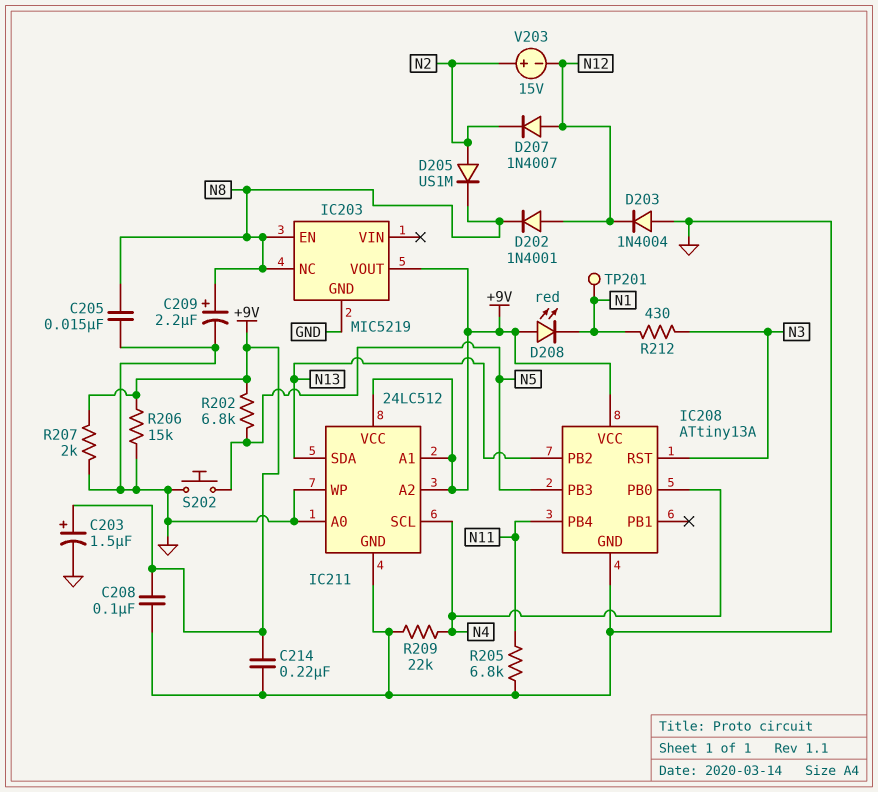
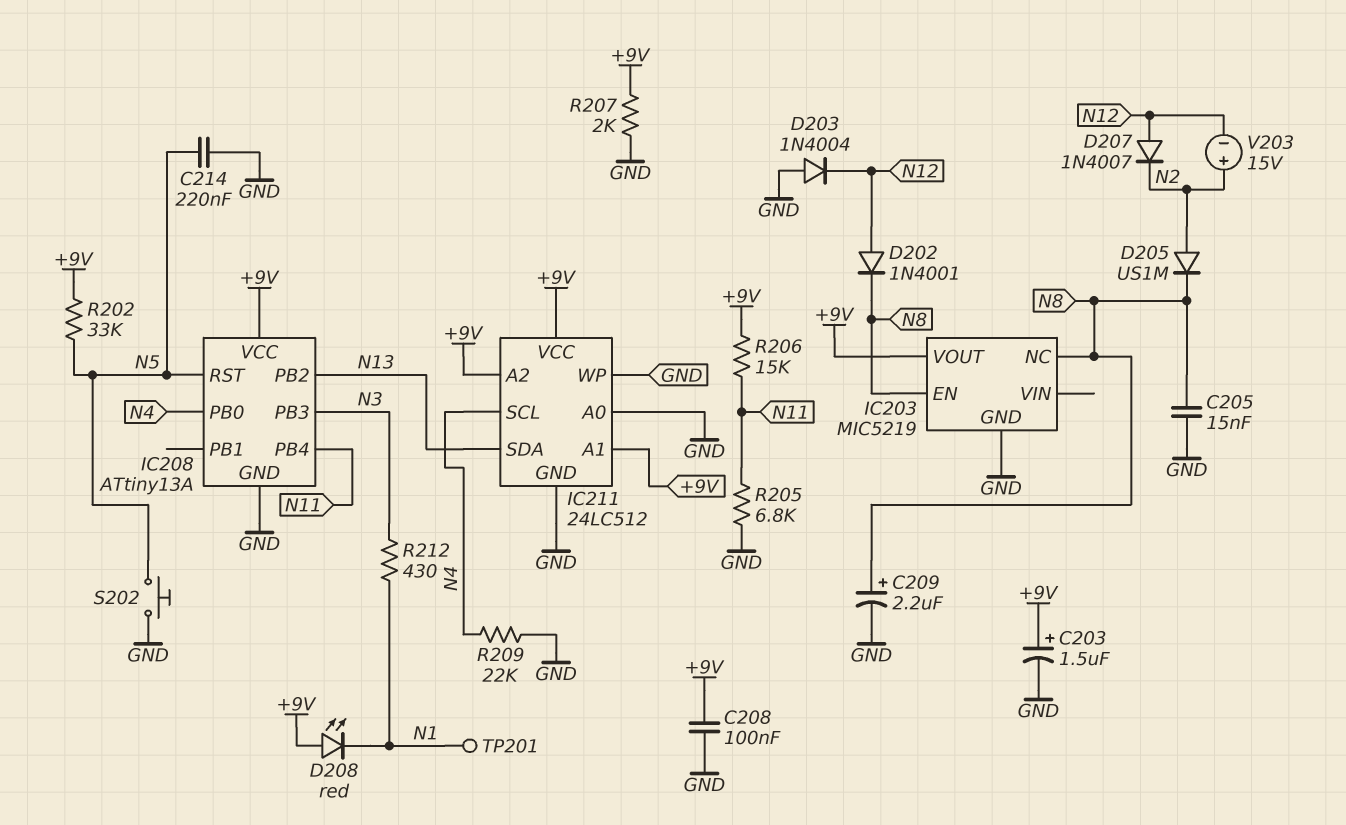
C214: 220nF (+9V, GND) -> 220nF (GND, N5)
IC208 pin PB3: N5 -> N3
IC208 pin RST: N3 -> N5
R202: 6.8k (+9V, N5) -> 33k (+9V, N5)
R206: 15k (+9V, GND) -> 15k (+9V, N11)

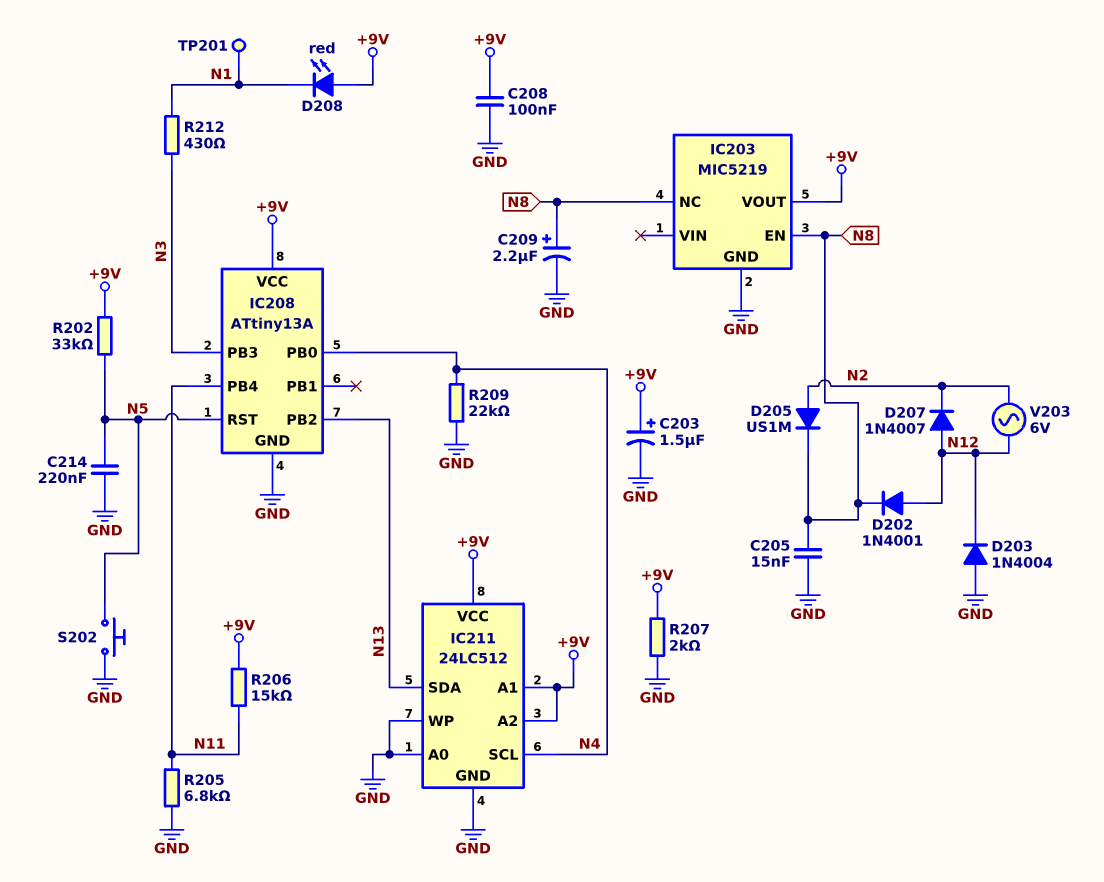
V203: 15V (plus N2, minus N12) -> AC 6V (N2, N12)

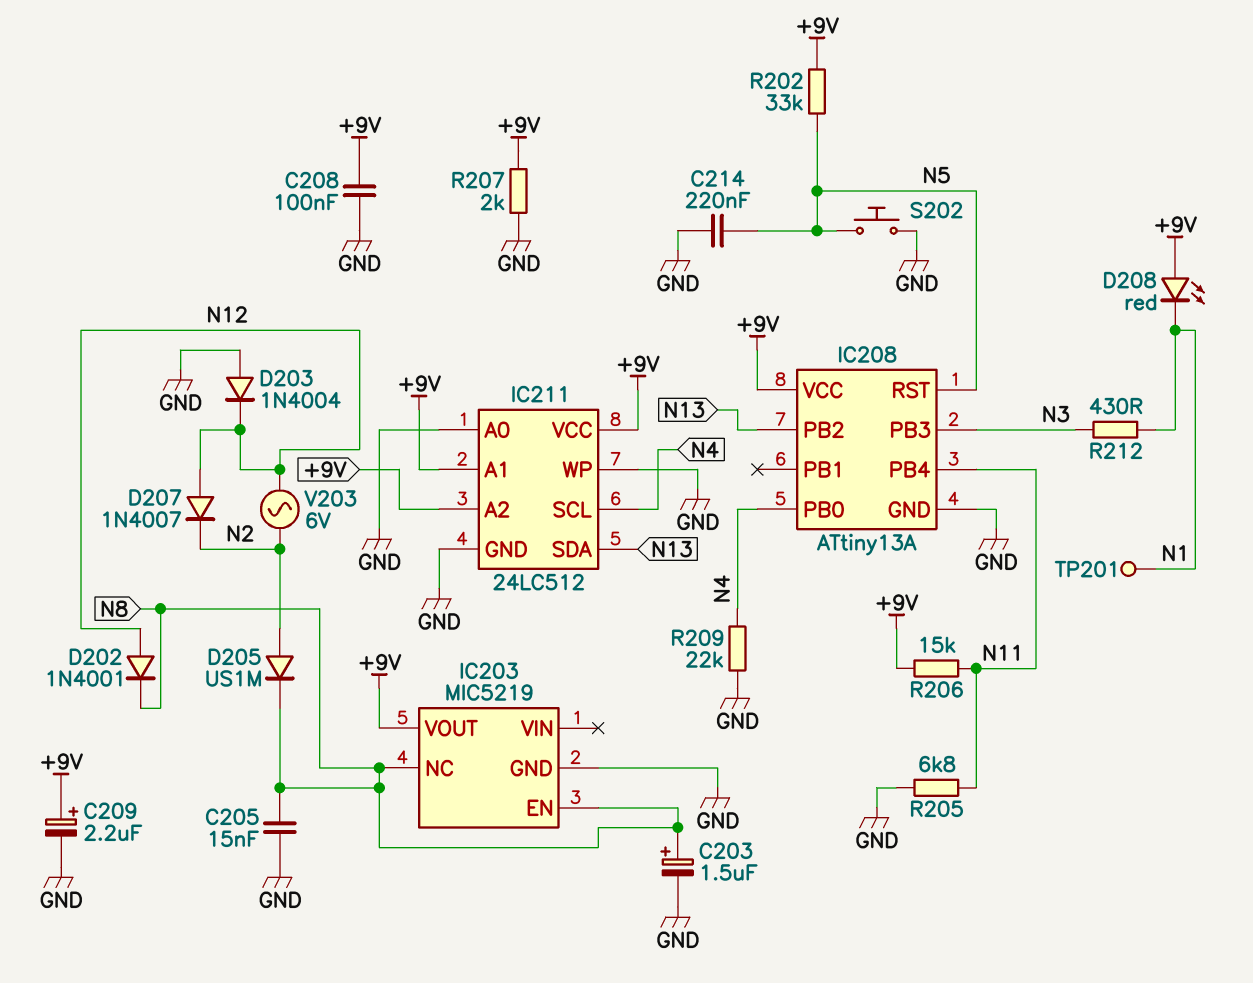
C203: 1.5uF (plus +9V, minus GND) -> 1.5uF (plus N8, minus GND)
C209: 2.2uF (plus N8, minus GND) -> 2.2uF (plus +9V, minus GND)

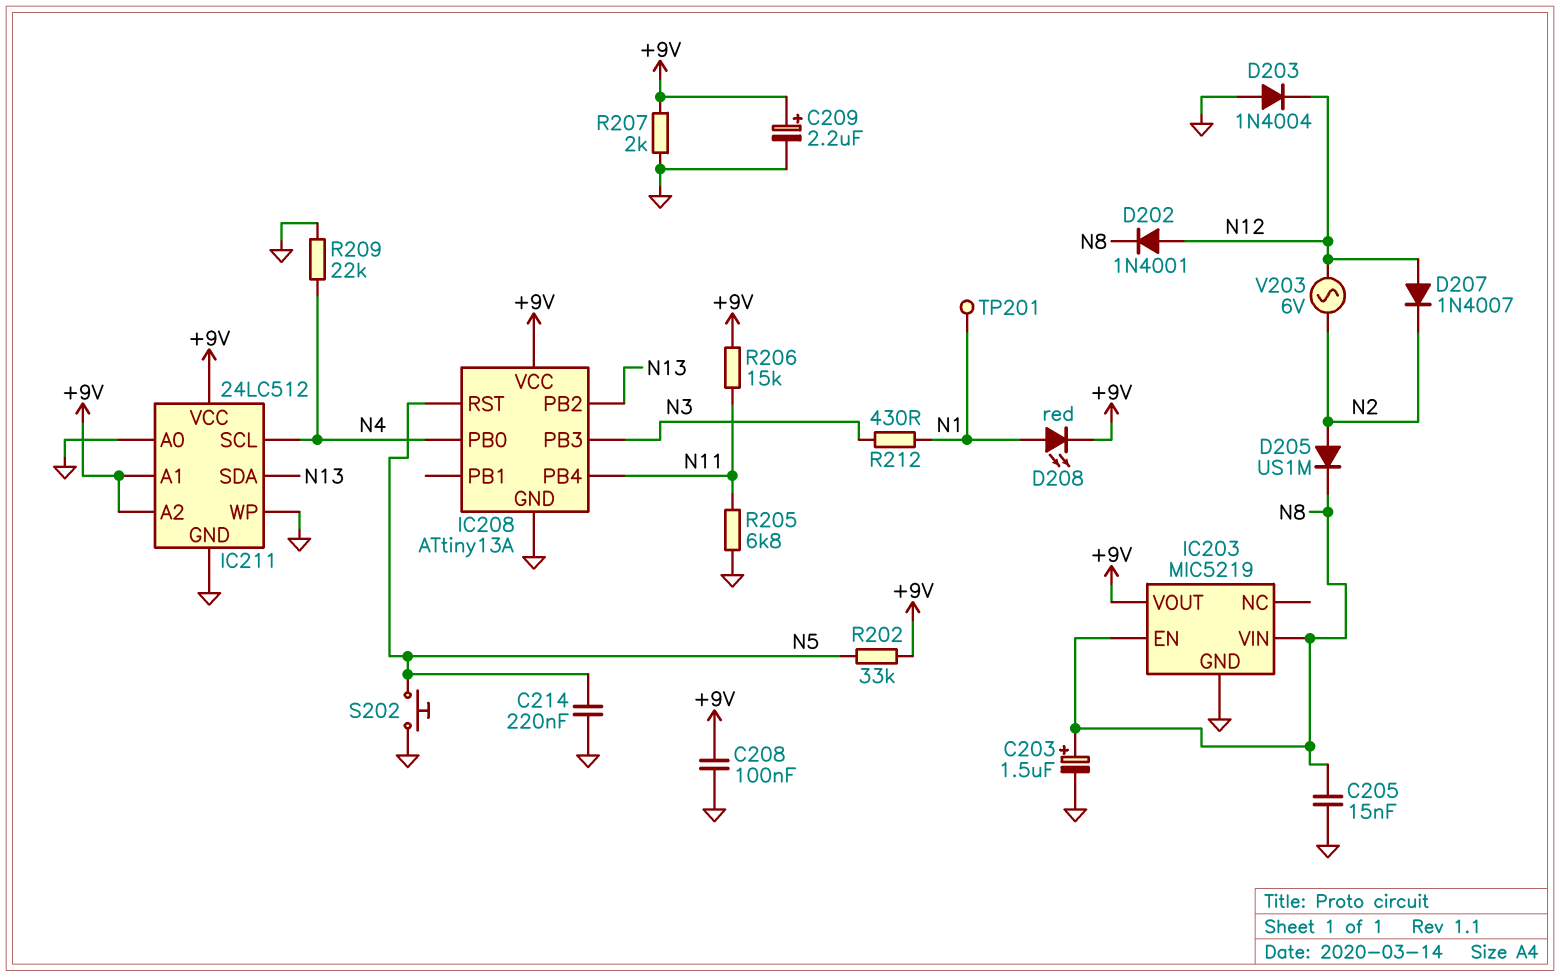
D208: LED red (A +9V, K N1) -> LED red (A N1, K +9V)
IC203 pin NC: N8 -> none
IC203 pin VIN: none -> N8

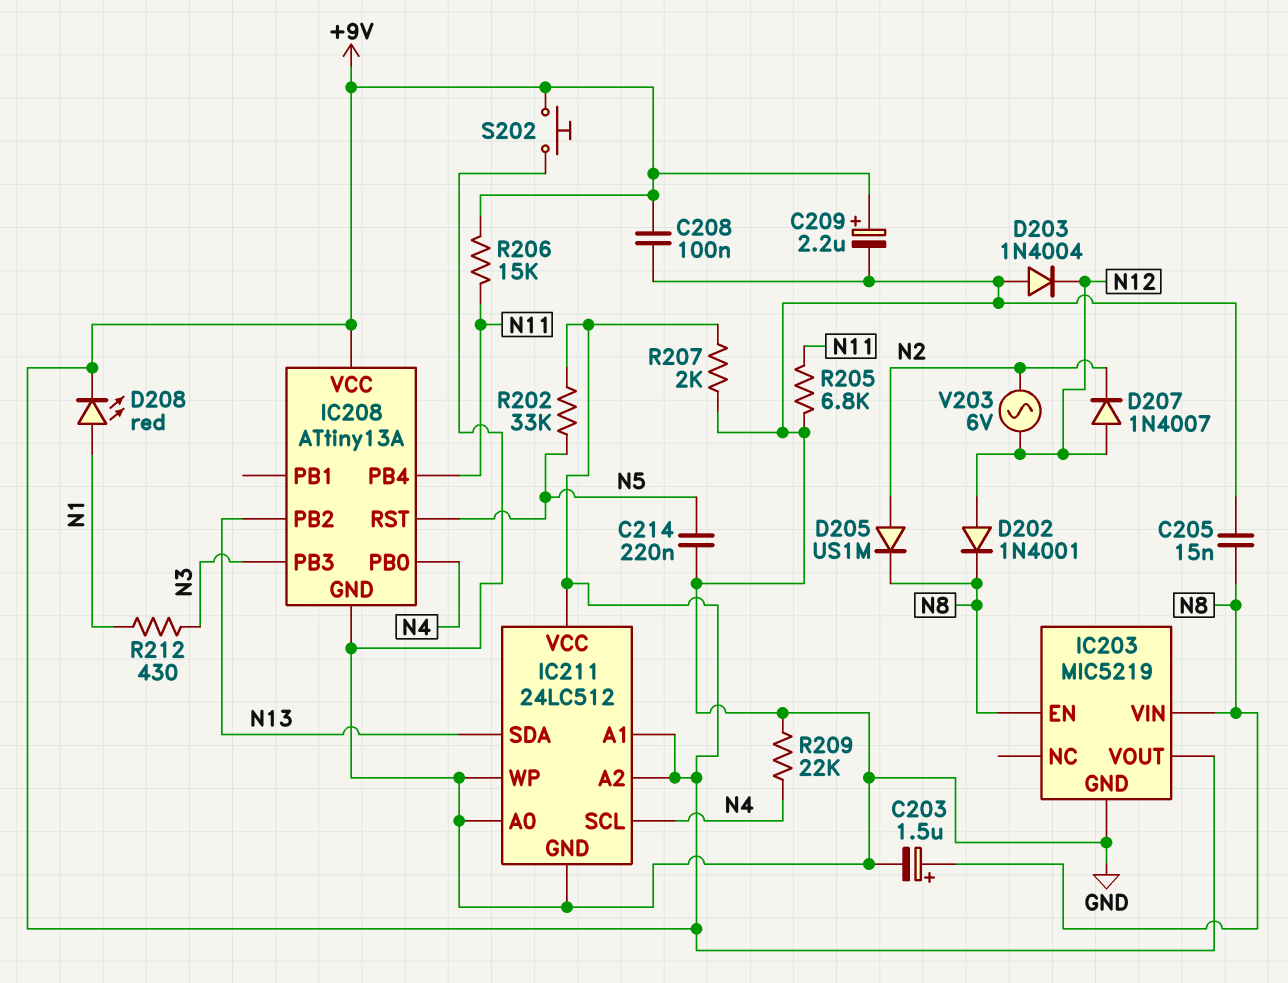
S202: button (GND, N5) -> button (+9V, GND)
TP201: test point (N1) -> none

